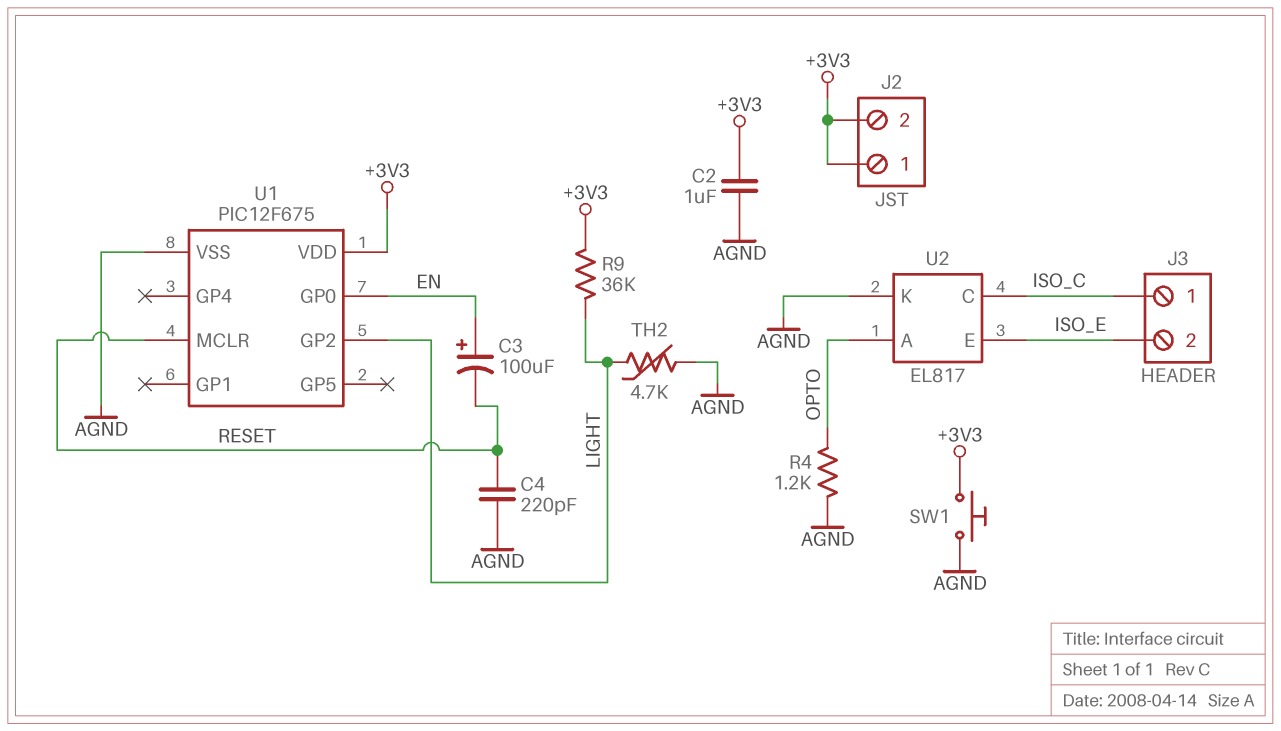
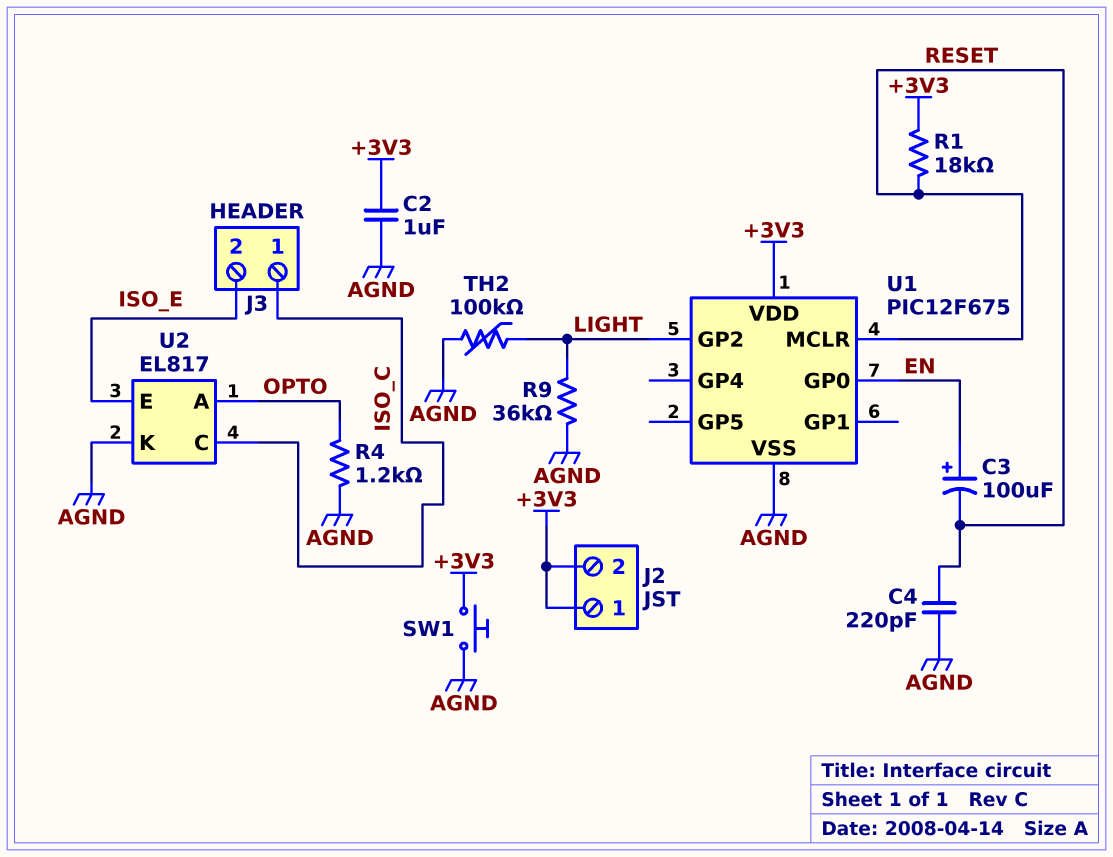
R1: none -> 18k (+3V3, RESET)
R9: 36k (+3V3, LIGHT) -> 36k (AGND, LIGHT)
TH2: 4.7k (AGND, LIGHT) -> 100k (AGND, LIGHT)

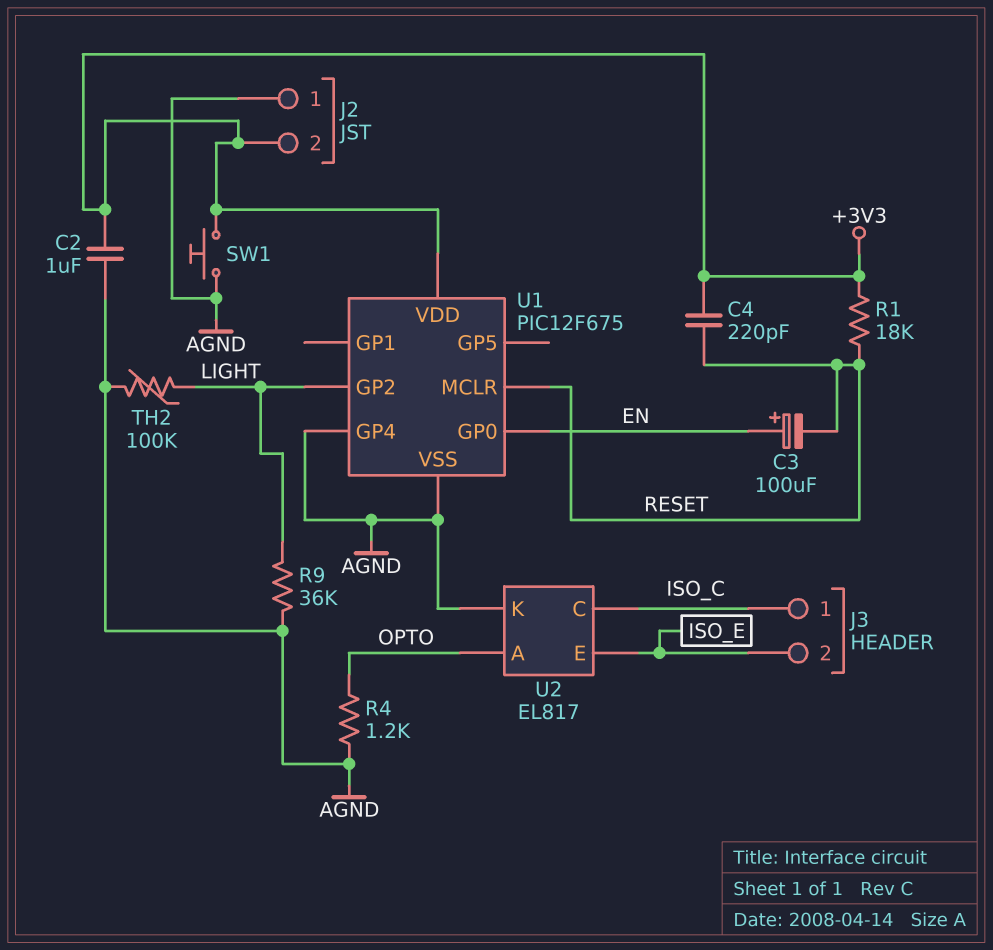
C4: 220pF (AGND, RESET) -> 220pF (+3V3, RESET)
J2 pin 1: +3V3 -> AGND
U1 pin GP4: none -> AGND

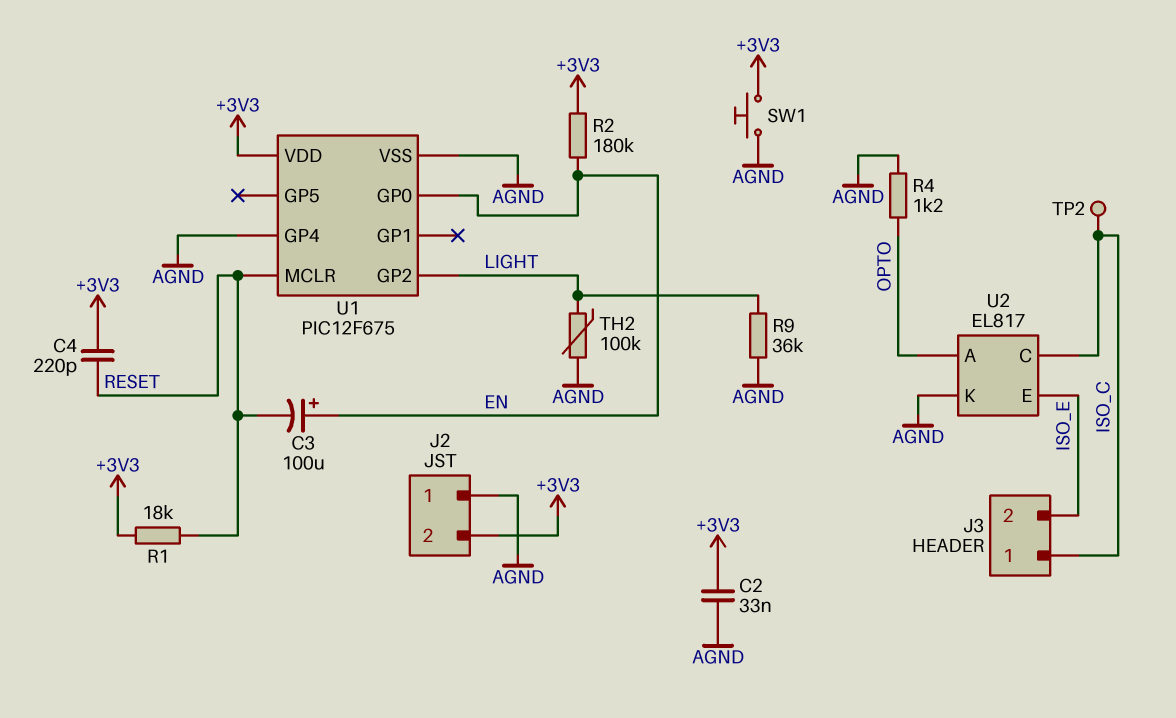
C2: 1uF (+3V3, AGND) -> 33nF (+3V3, AGND)
R2: none -> 180k (+3V3, EN)
TP2: none -> test point (ISO_C)

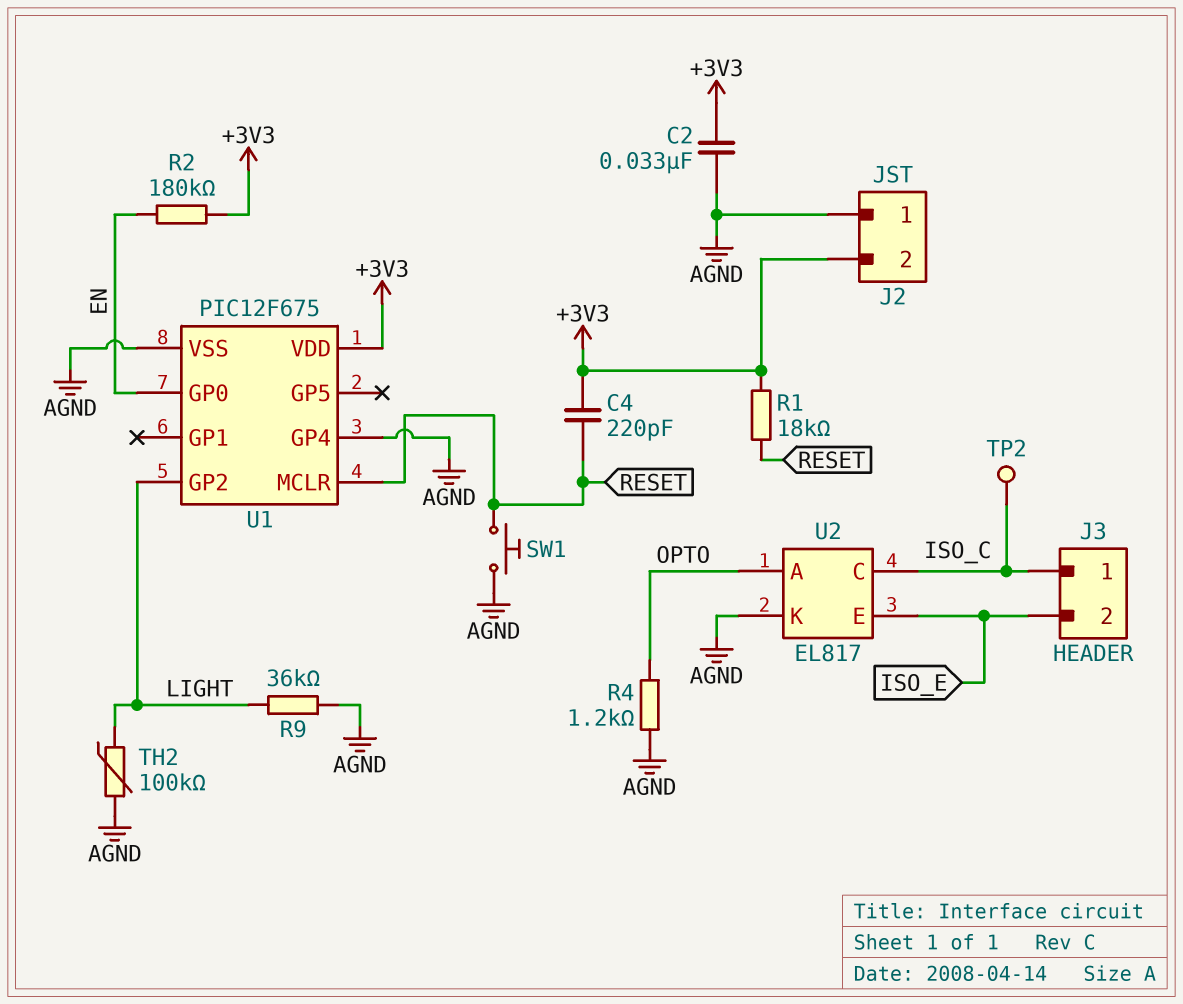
C3: 100uF (plus EN, minus RESET) -> none
SW1: button (+3V3, AGND) -> button (AGND, RESET)

